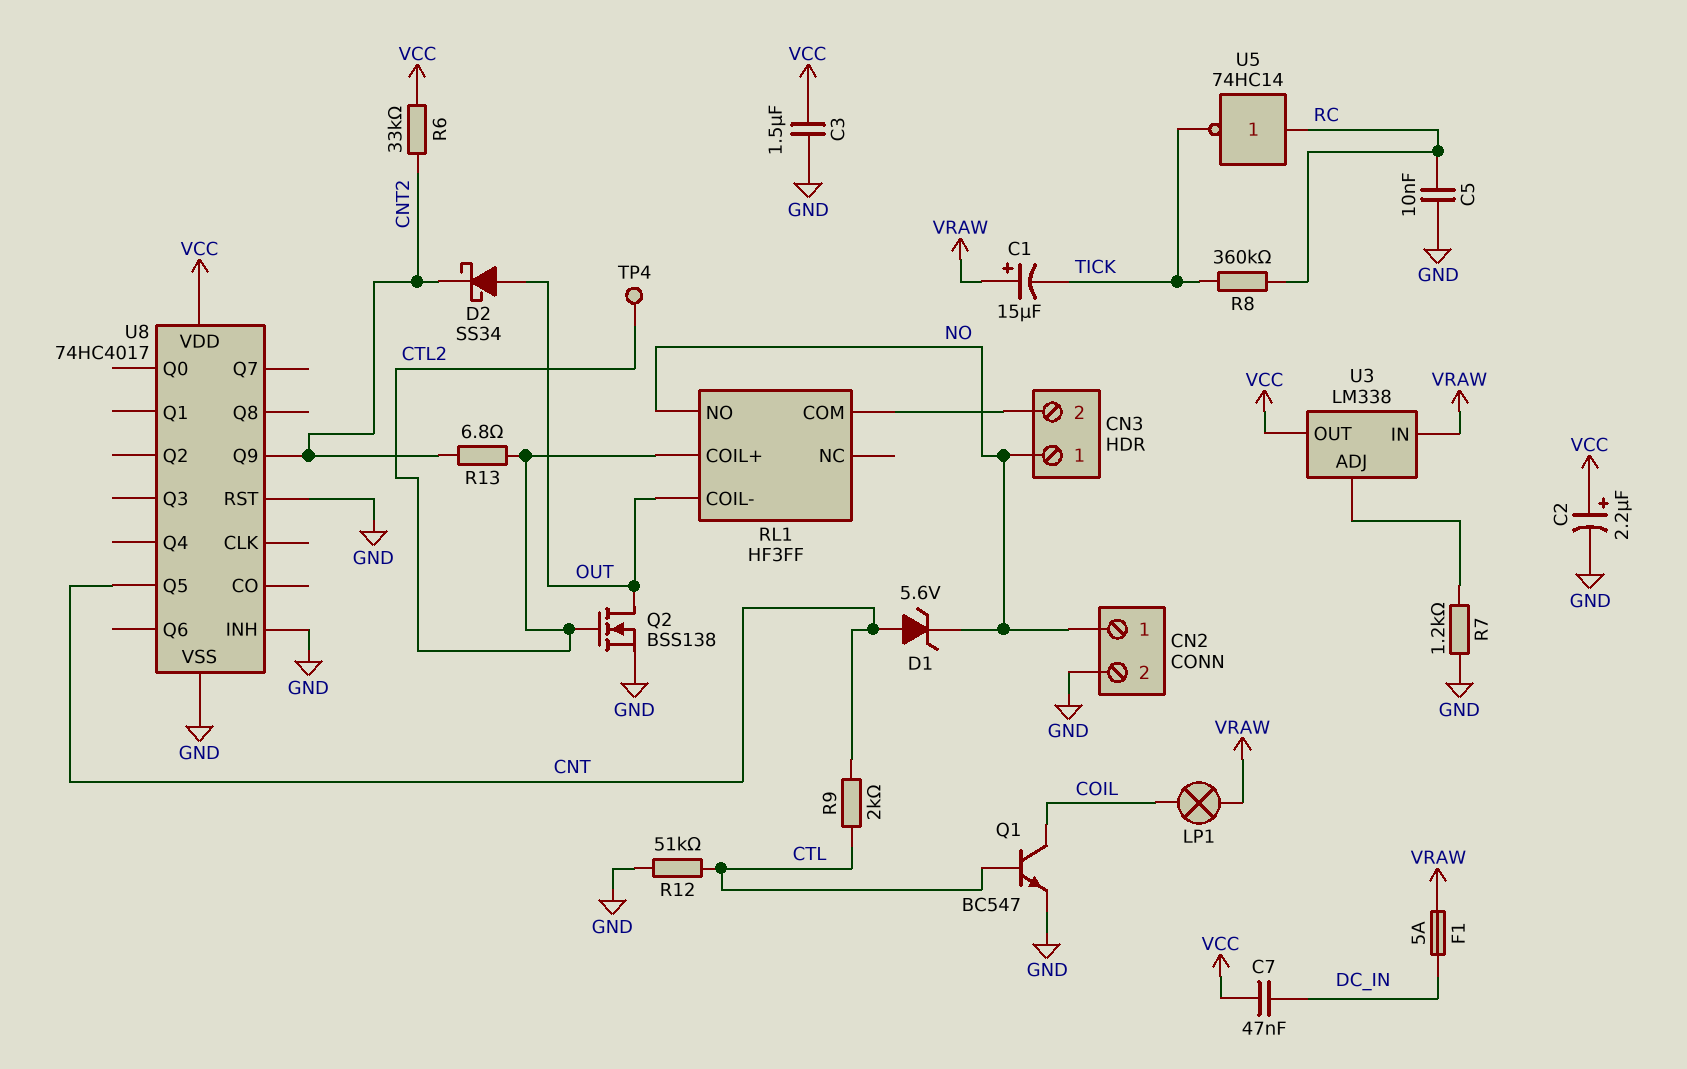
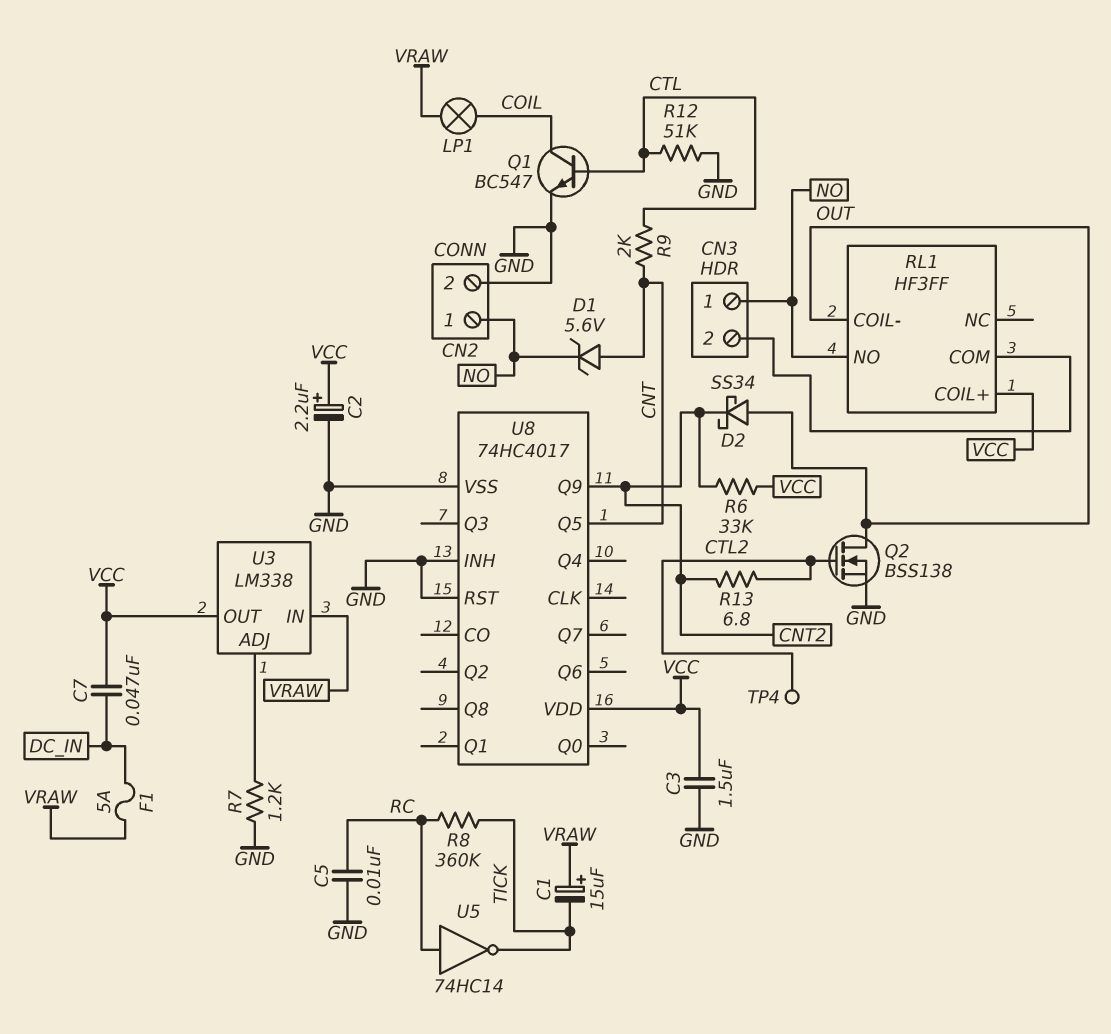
RL1 pin COIL+: CTL2 -> VCC

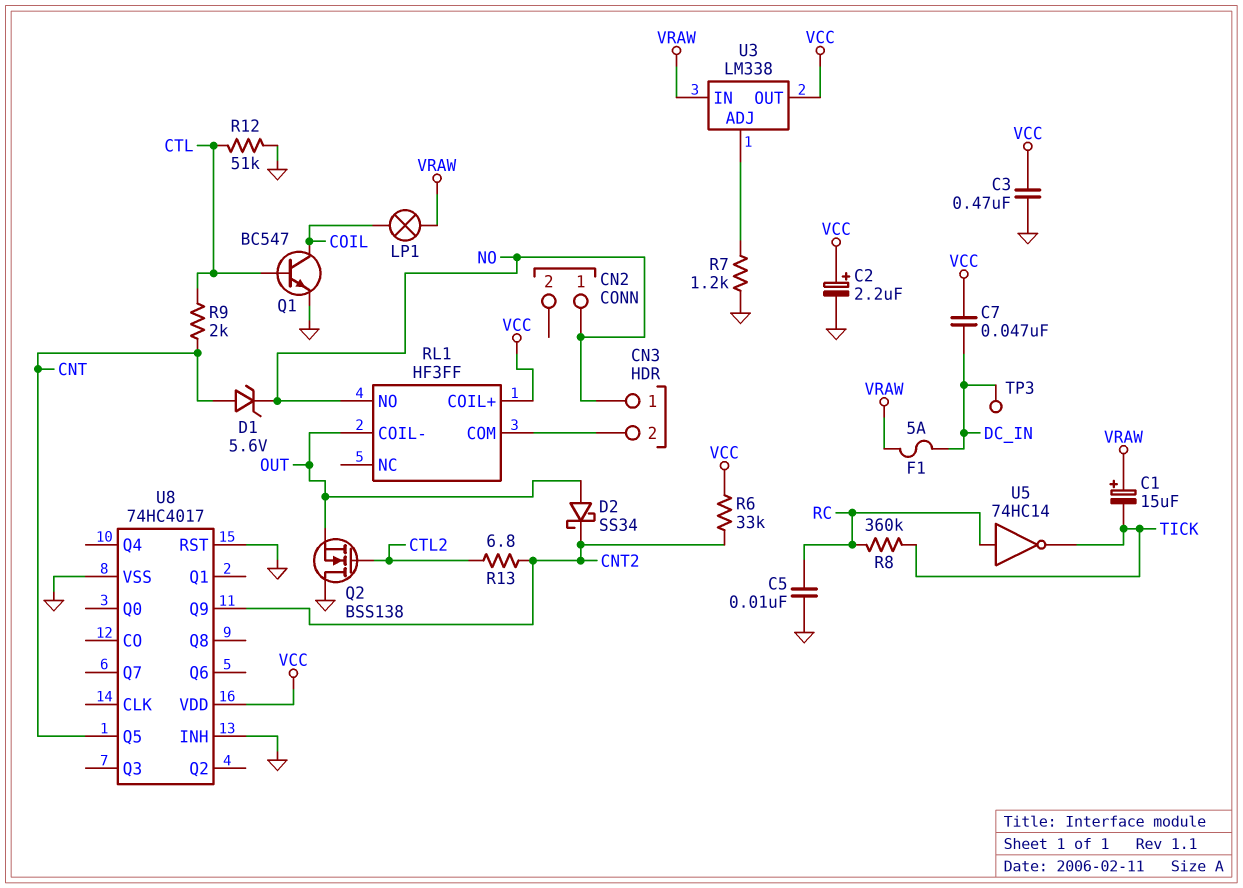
C3: 1.5uF (GND, VCC) -> 470nF (GND, VCC)
CN2 pin 2: GND -> none
Q2: NMOS BSS138 (G CTL2, D OUT, S GND) -> NMOS BSS138 (G CTL2, D GND, S OUT)
TP3: none -> test point (DC_IN)
TP4: test point (CTL2) -> none

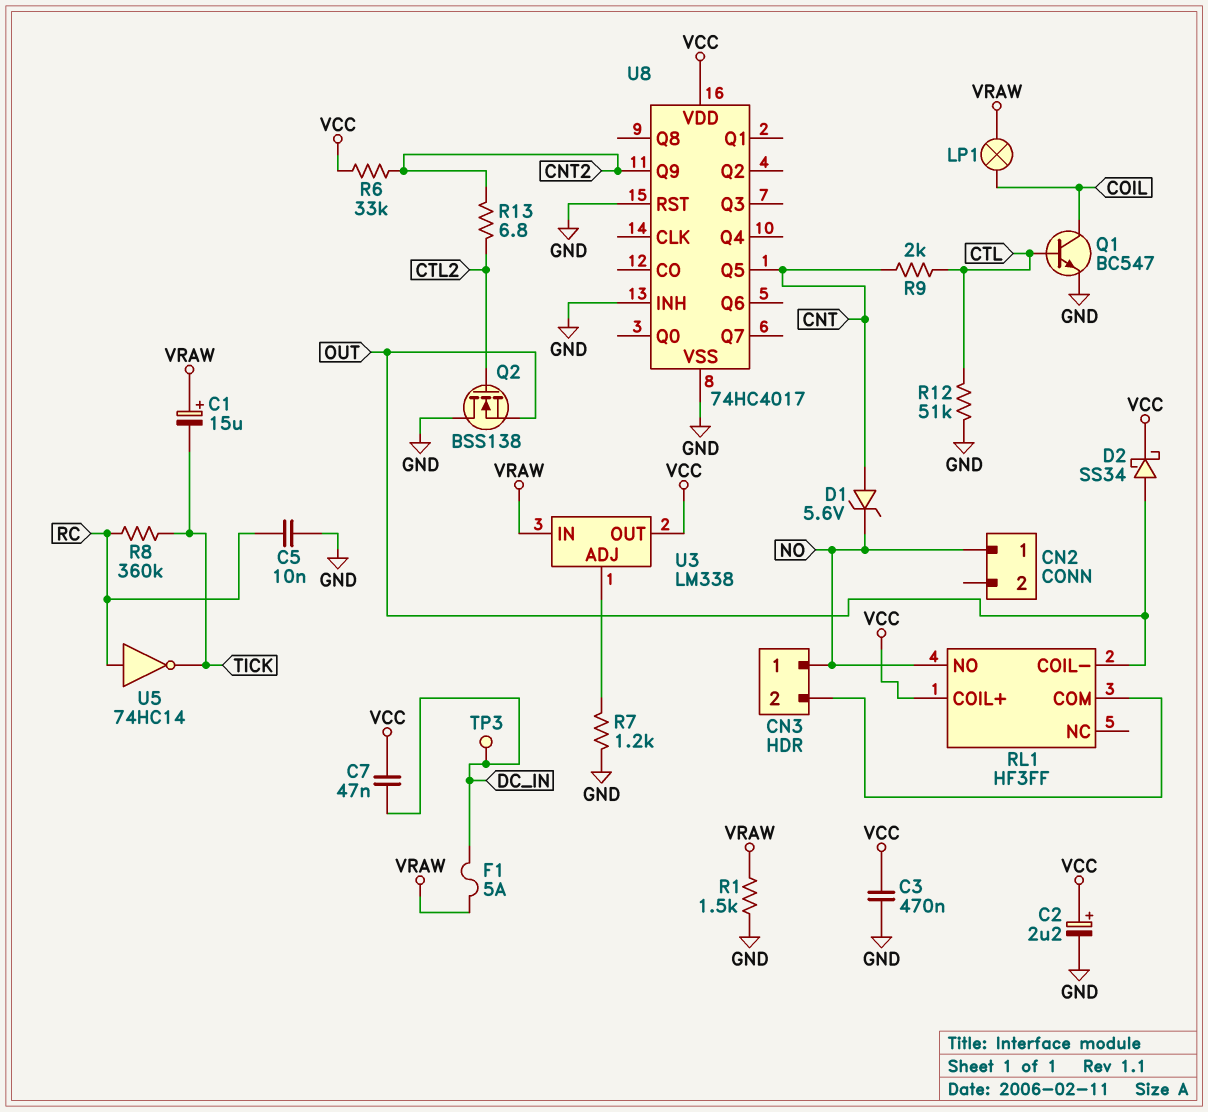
D2: schottky SS34 (A OUT, K CNT2) -> schottky SS34 (A OUT, K VCC)
R1: none -> 1.5k (GND, VRAW)

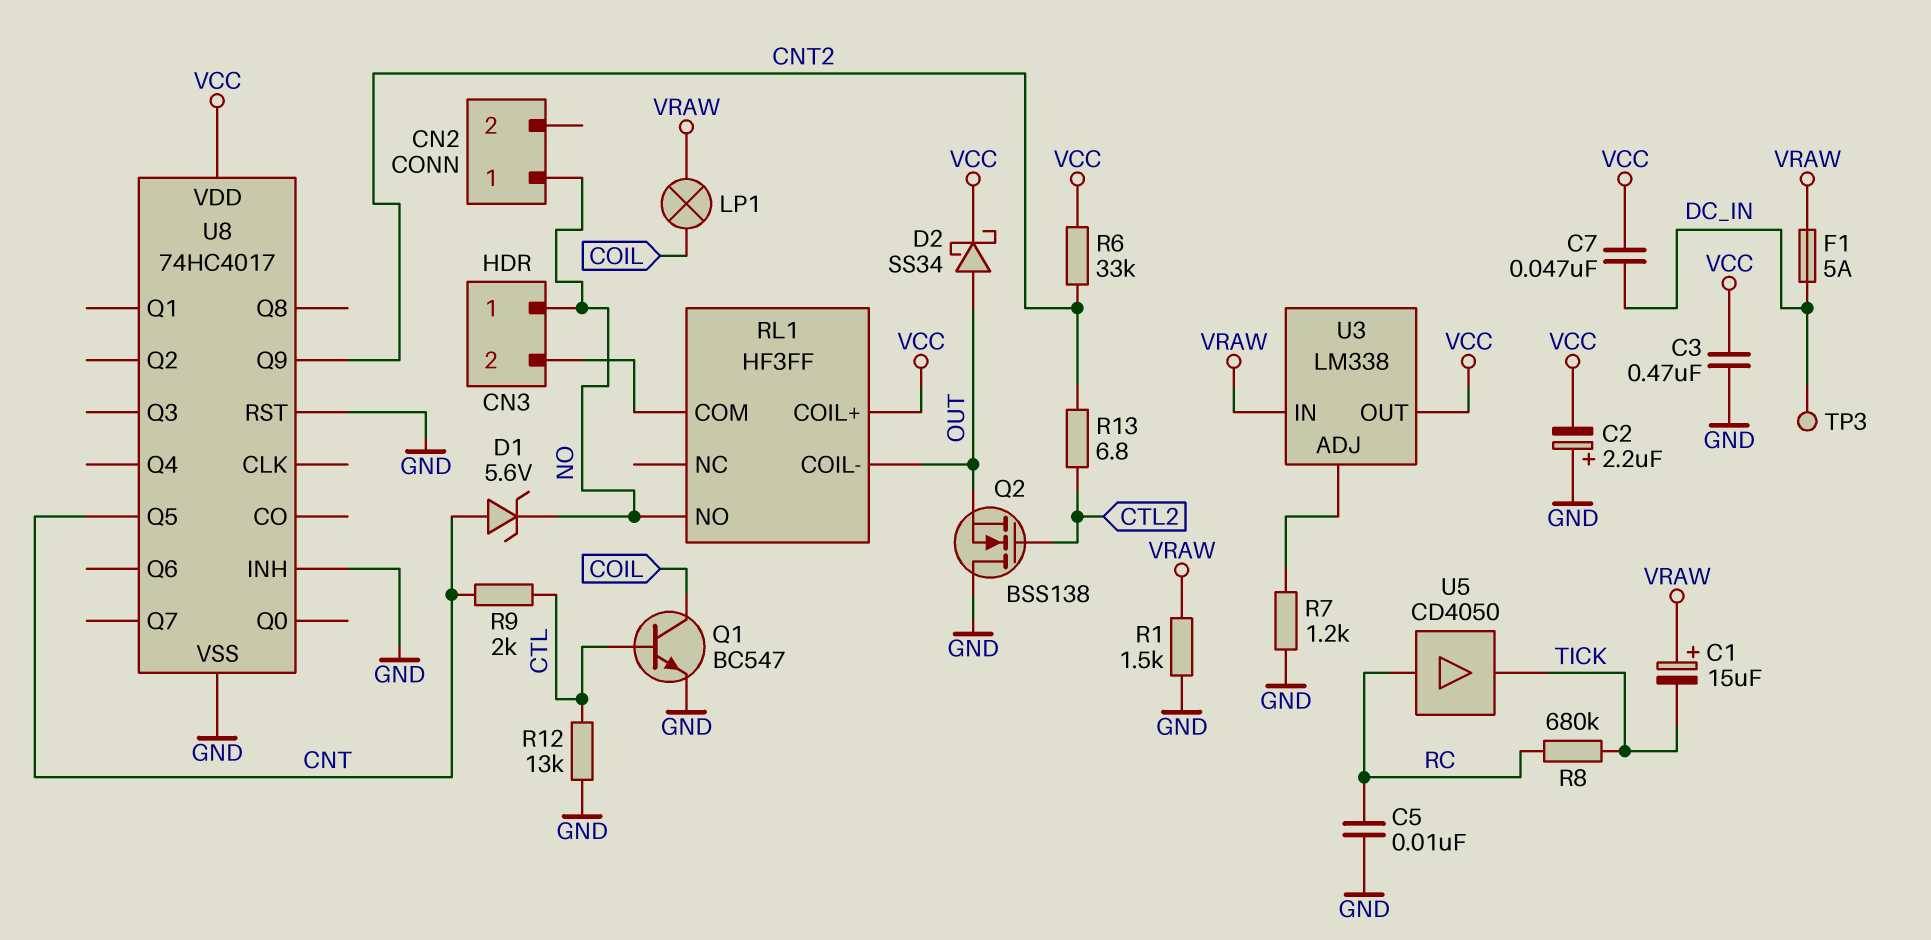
C2: 2.2uF (plus VCC, minus GND) -> 2.2uF (plus GND, minus VCC)
R8: 360k (RC, TICK) -> 680k (RC, TICK)
R12: 51k (CTL, GND) -> 13k (CTL, GND)
U5: NOT 74HC14 (in RC, out TICK) -> buffer CD4050 (in RC, out TICK)

